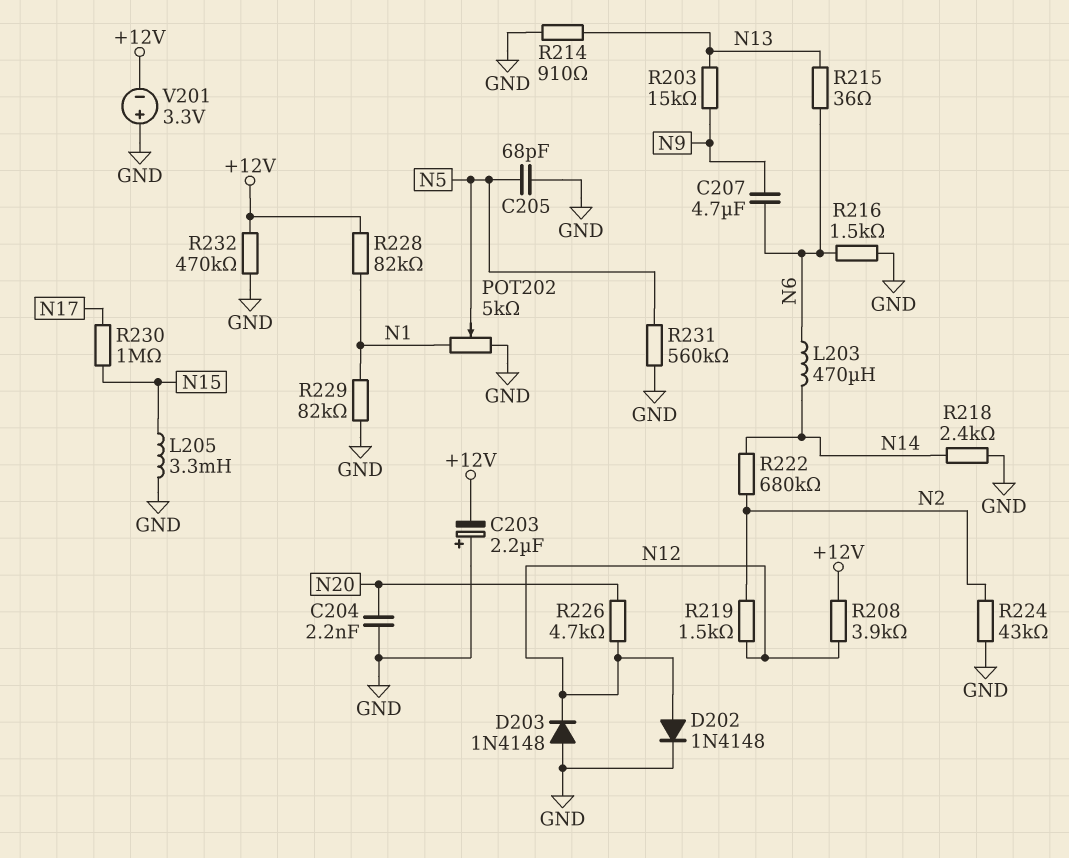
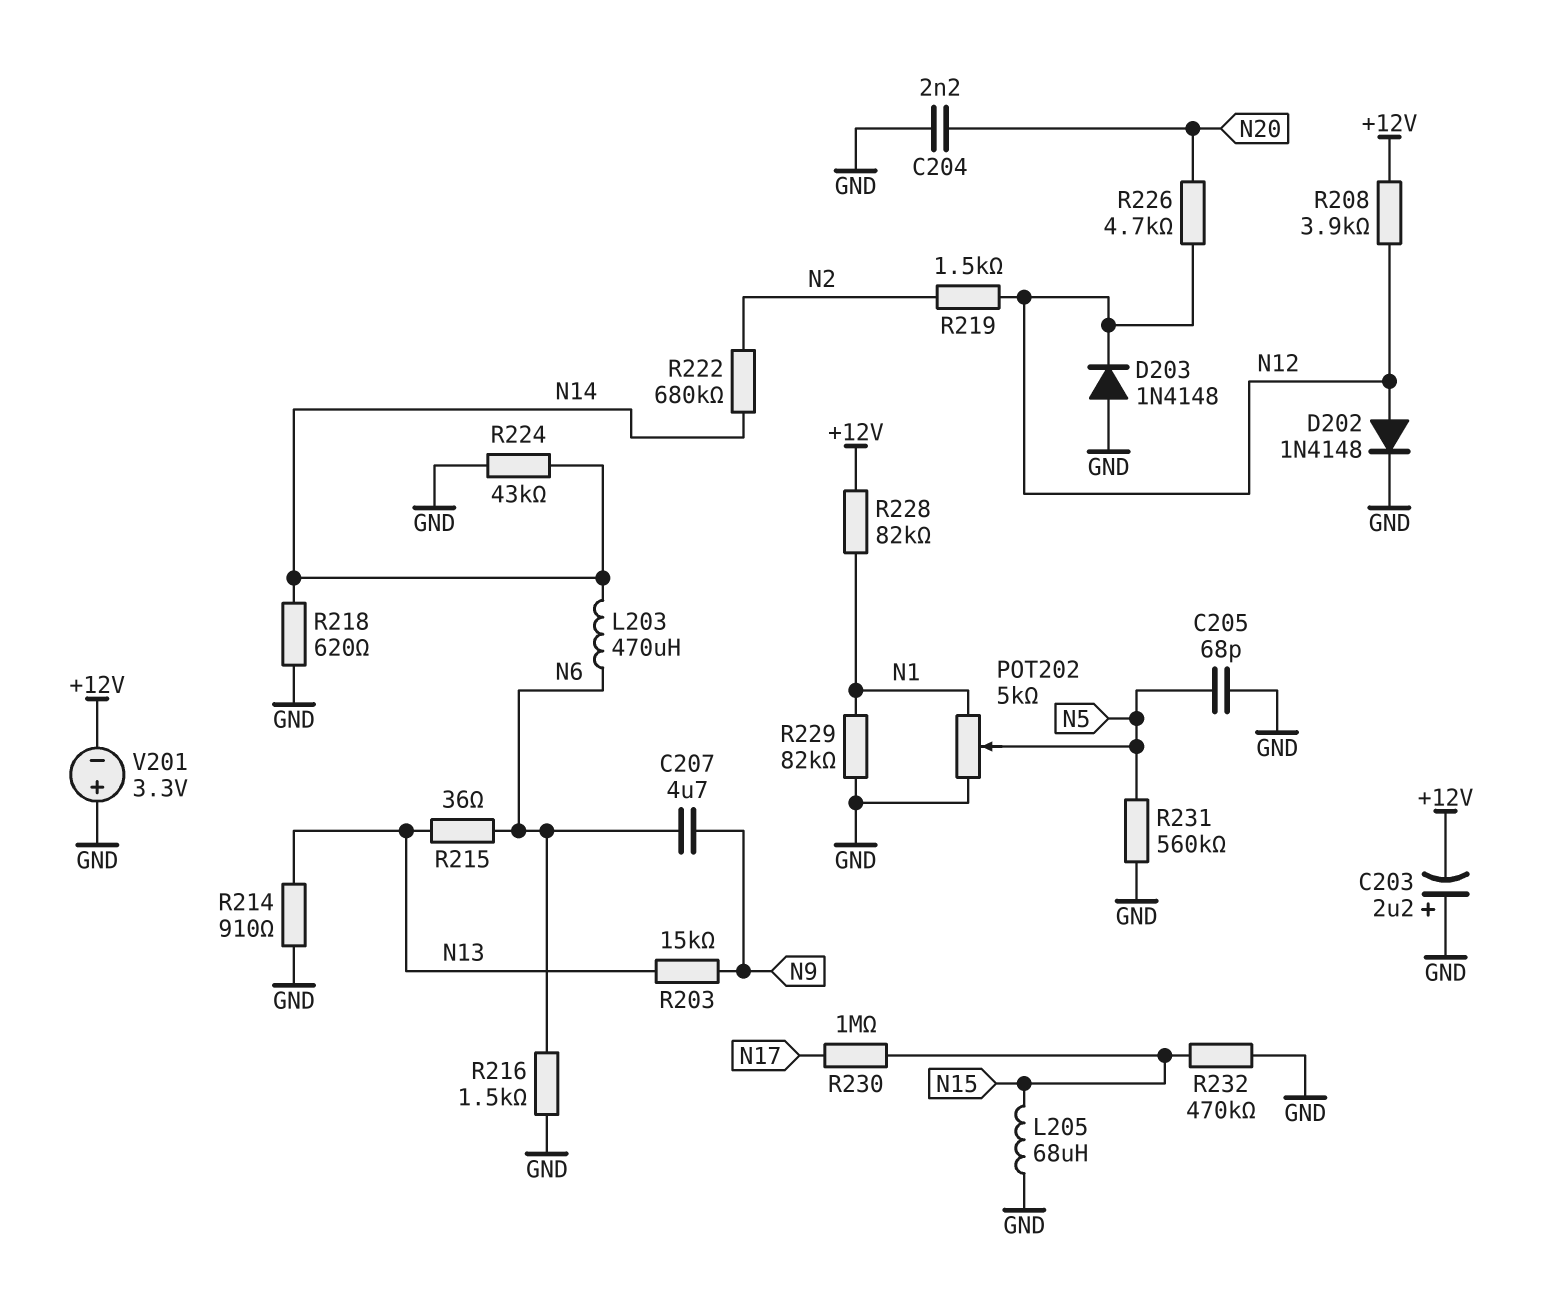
L205: 3.3mH (GND, N15) -> 68uH (GND, N15)
R218: 2.4k (GND, N14) -> 620 (GND, N14)
R224: 43k (GND, N2) -> 43k (GND, N14)
R232: 470k (+12V, GND) -> 470k (GND, N15)

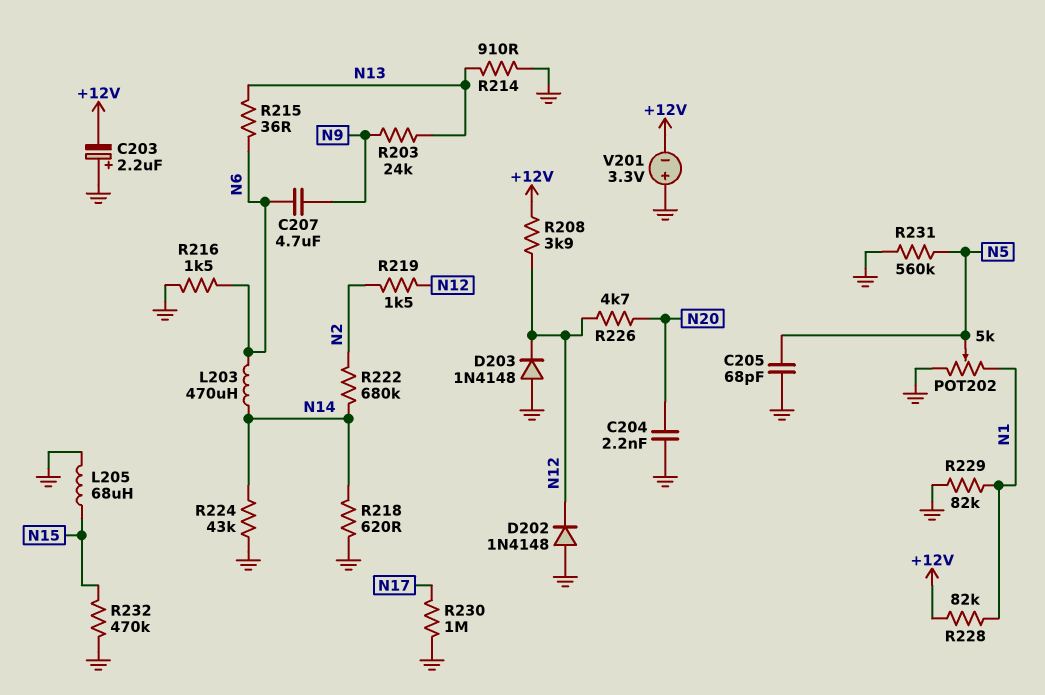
D202: diode 1N4148 (A N12, K GND) -> diode 1N4148 (A GND, K N12)
R203: 15k (N9, N13) -> 24k (N9, N13)
R230: 1M (N15, N17) -> 1M (GND, N17)

